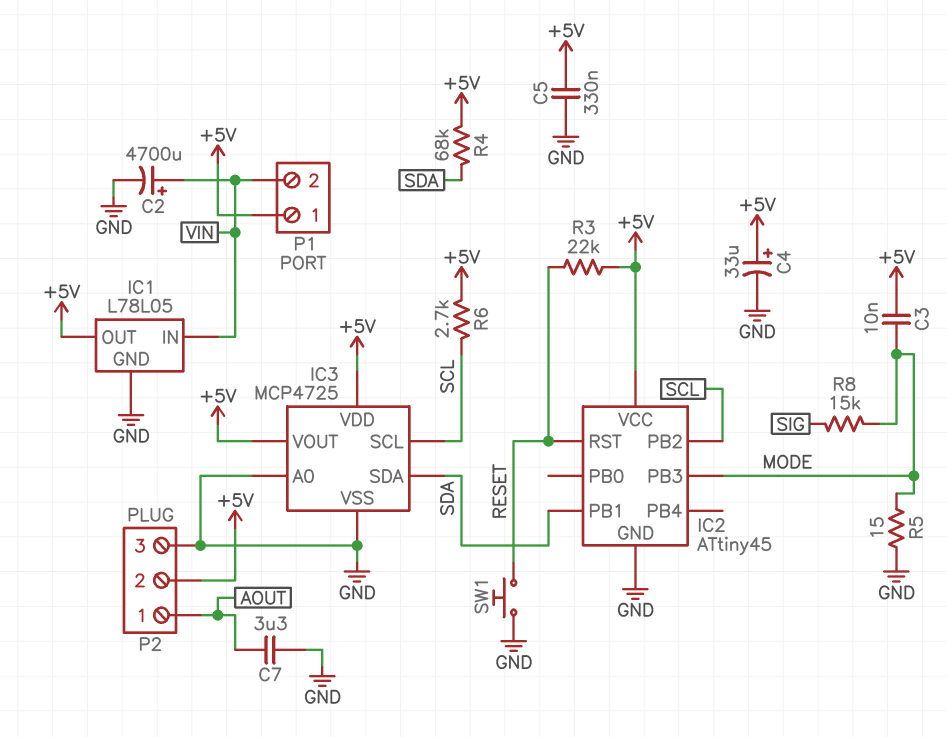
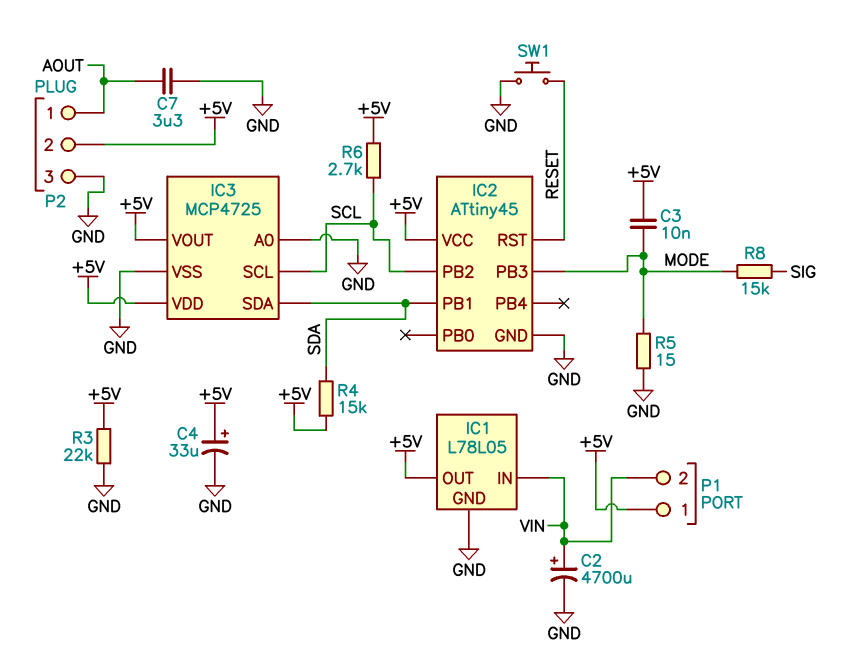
C5: 330nF (+5V, GND) -> none
R3: 22k (+5V, RESET) -> 22k (+5V, GND)
R4: 68k (+5V, SDA) -> 15k (+5V, SDA)

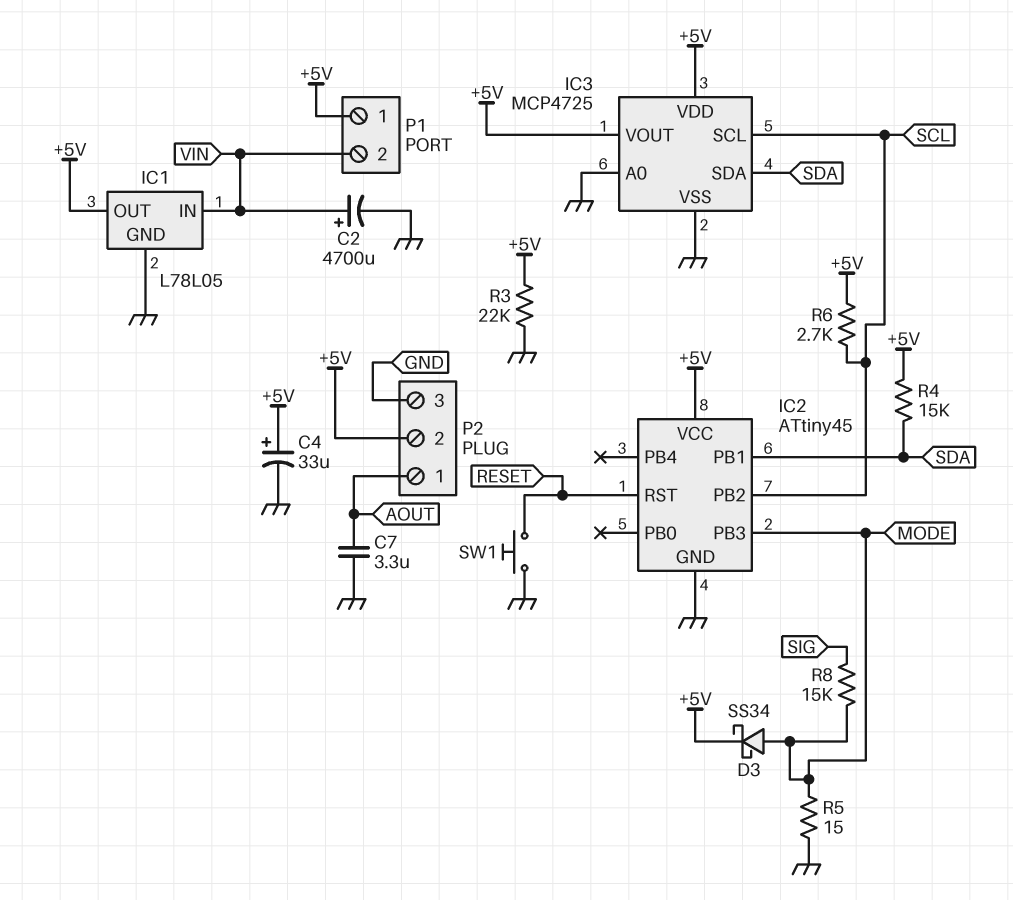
C3: 10nF (+5V, MODE) -> none
D3: none -> schottky SS34 (A MODE, K +5V)

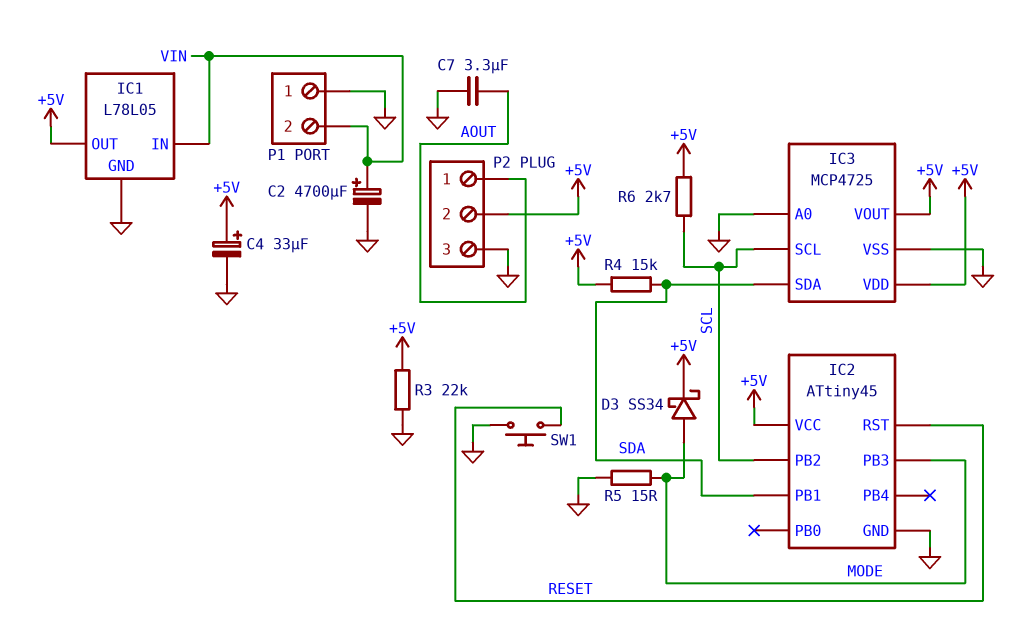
P1 pin 1: +5V -> GND
R8: 15k (MODE, SIG) -> none

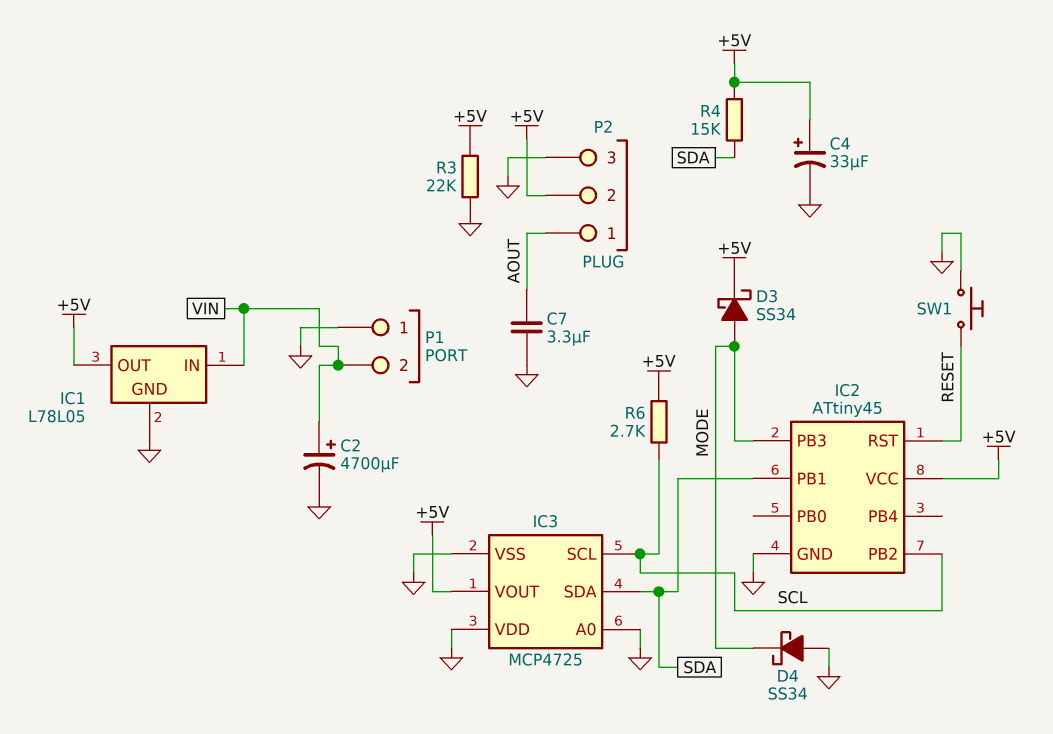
D4: none -> schottky SS34 (A GND, K MODE)
IC3 pin VDD: +5V -> GND
R5: 15 (GND, MODE) -> none

